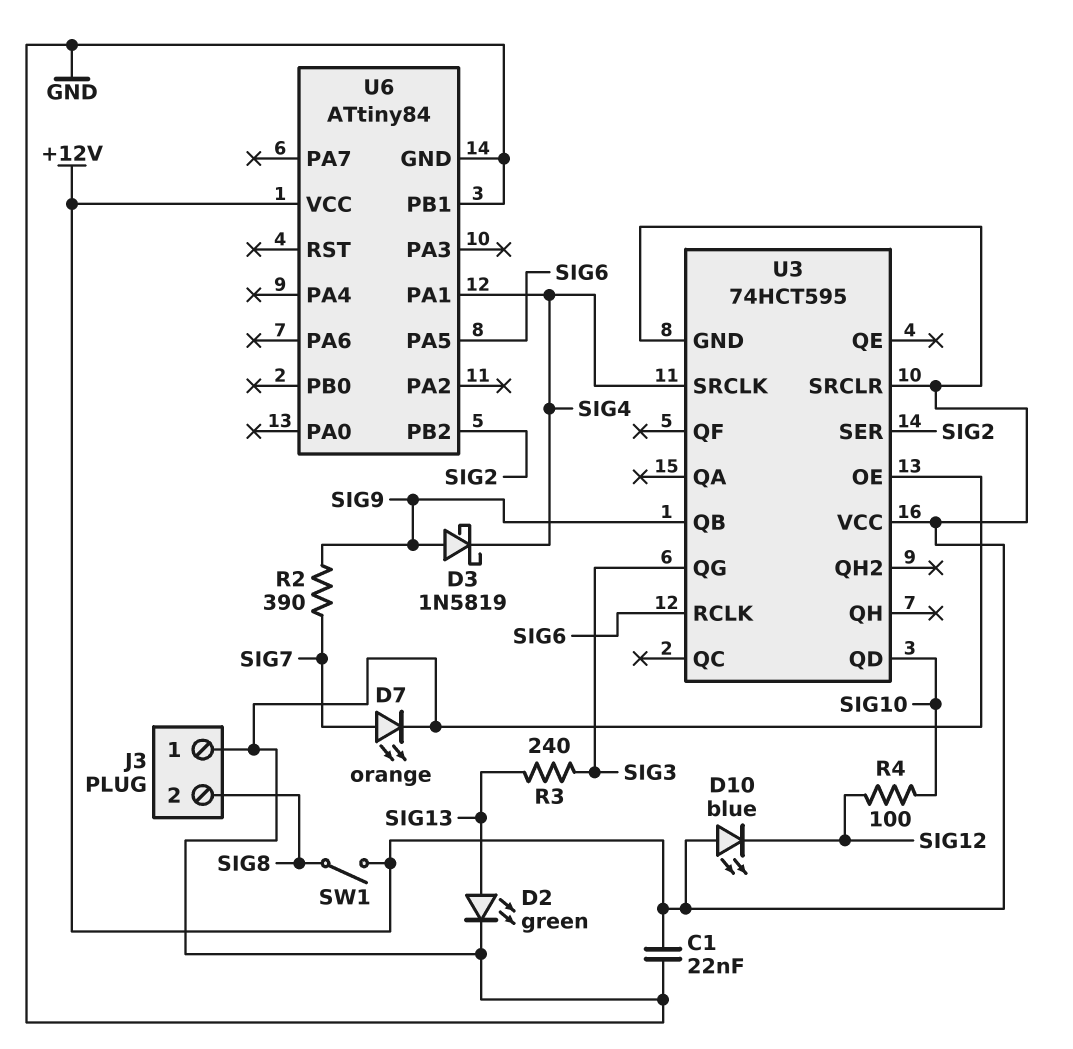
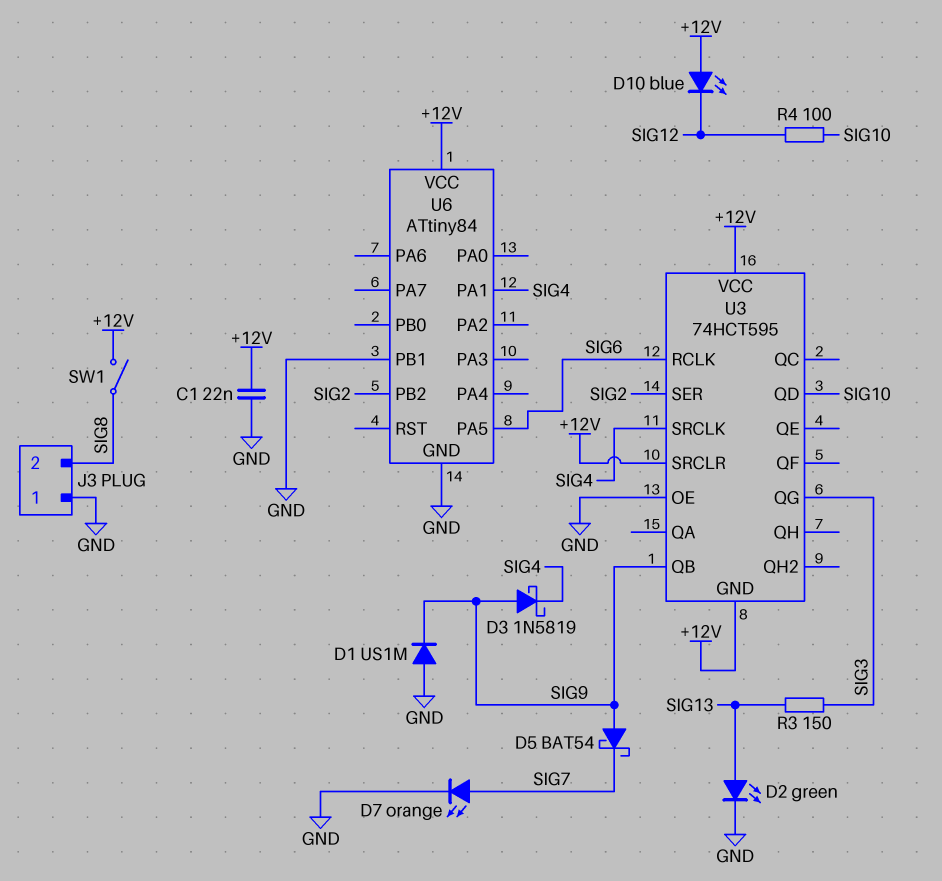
D1: none -> diode US1M (A GND, K SIG9)
D5: none -> schottky BAT54 (A SIG9, K SIG7)
R2: 390 (SIG7, SIG9) -> none
R3: 240 (SIG3, SIG13) -> 150 (SIG3, SIG13)

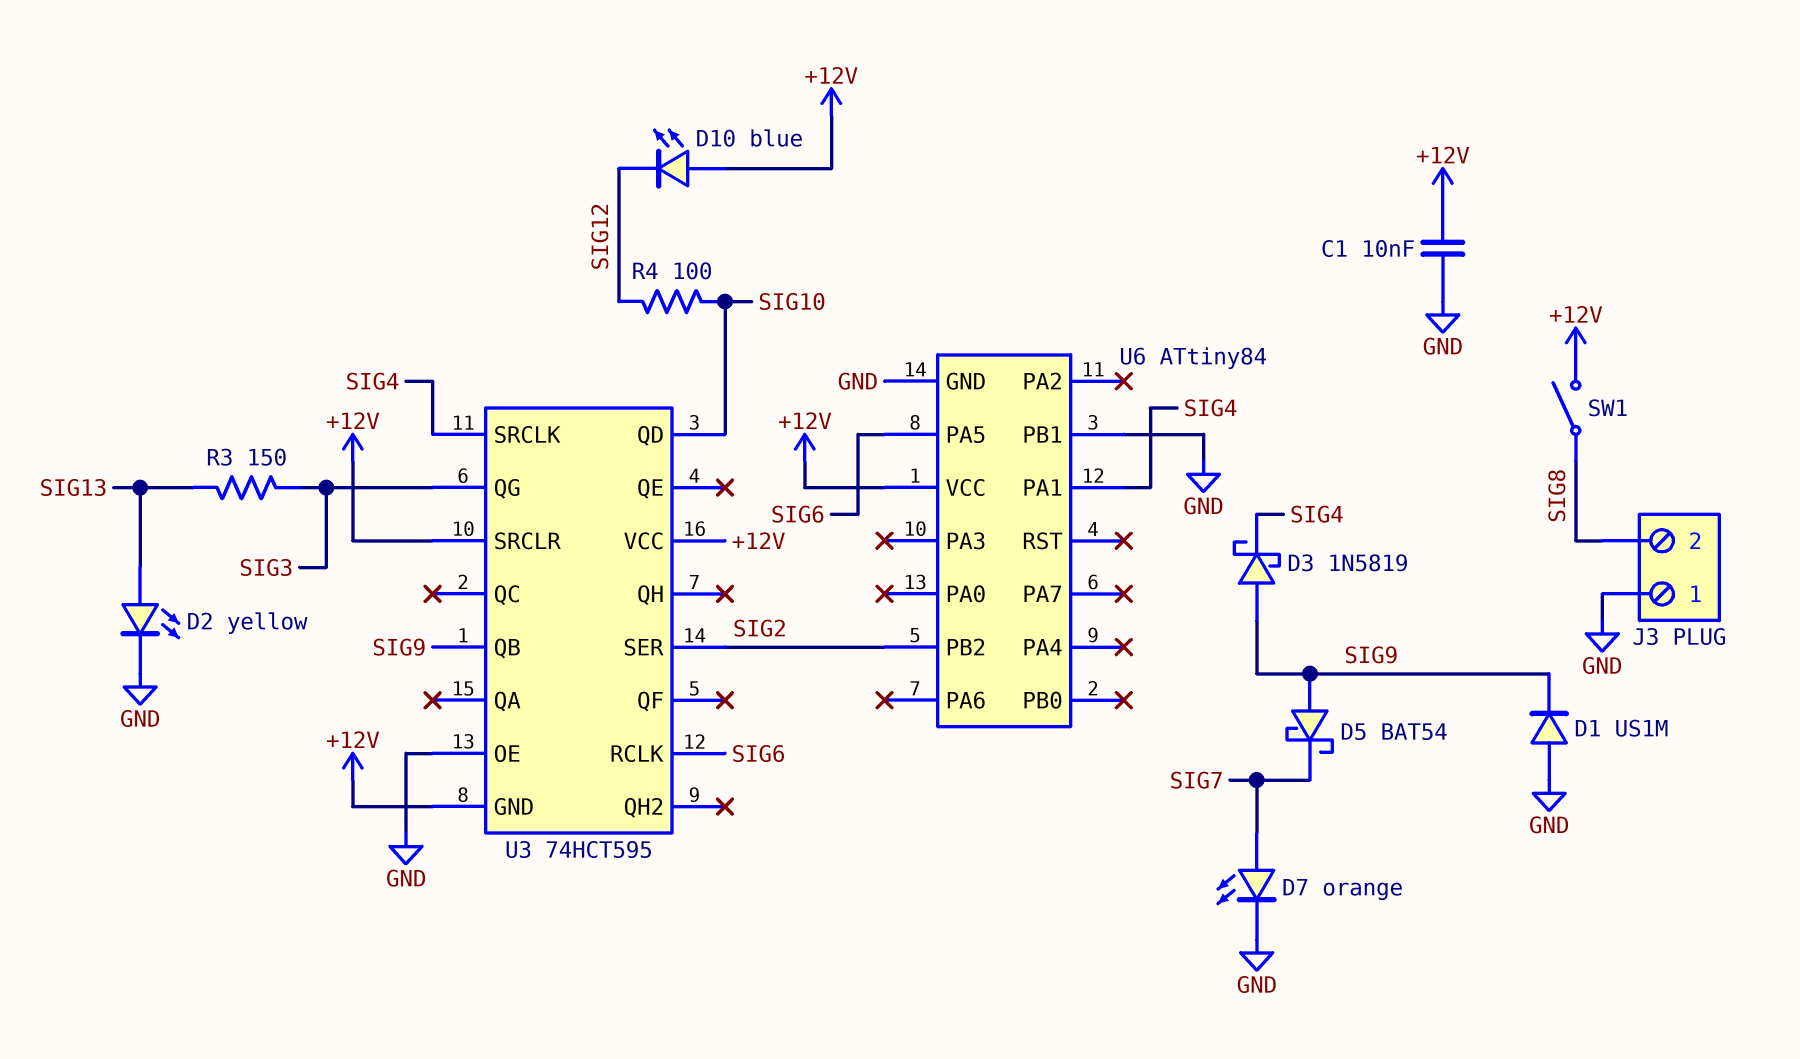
C1: 22nF (+12V, GND) -> 10nF (+12V, GND)
D2: LED green (A SIG13, K GND) -> LED yellow (A SIG13, K GND)

